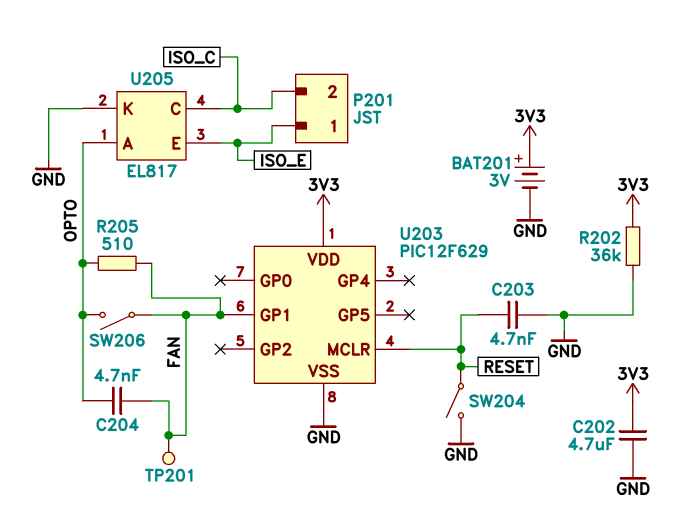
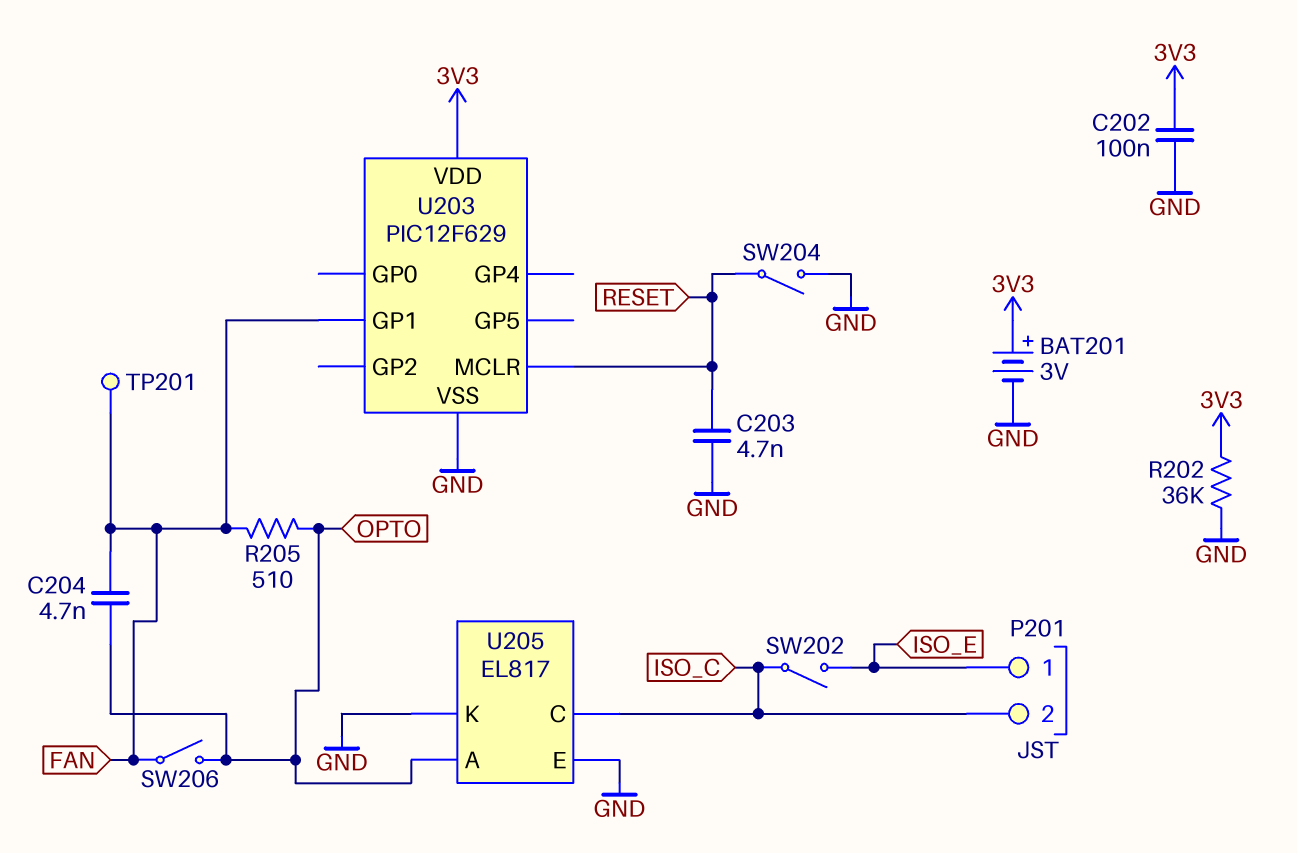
C202: 4.7uF (3V3, GND) -> 100nF (3V3, GND)
SW202: none -> switch (ISO_C, ISO_E)
U205 pin E: ISO_E -> GND

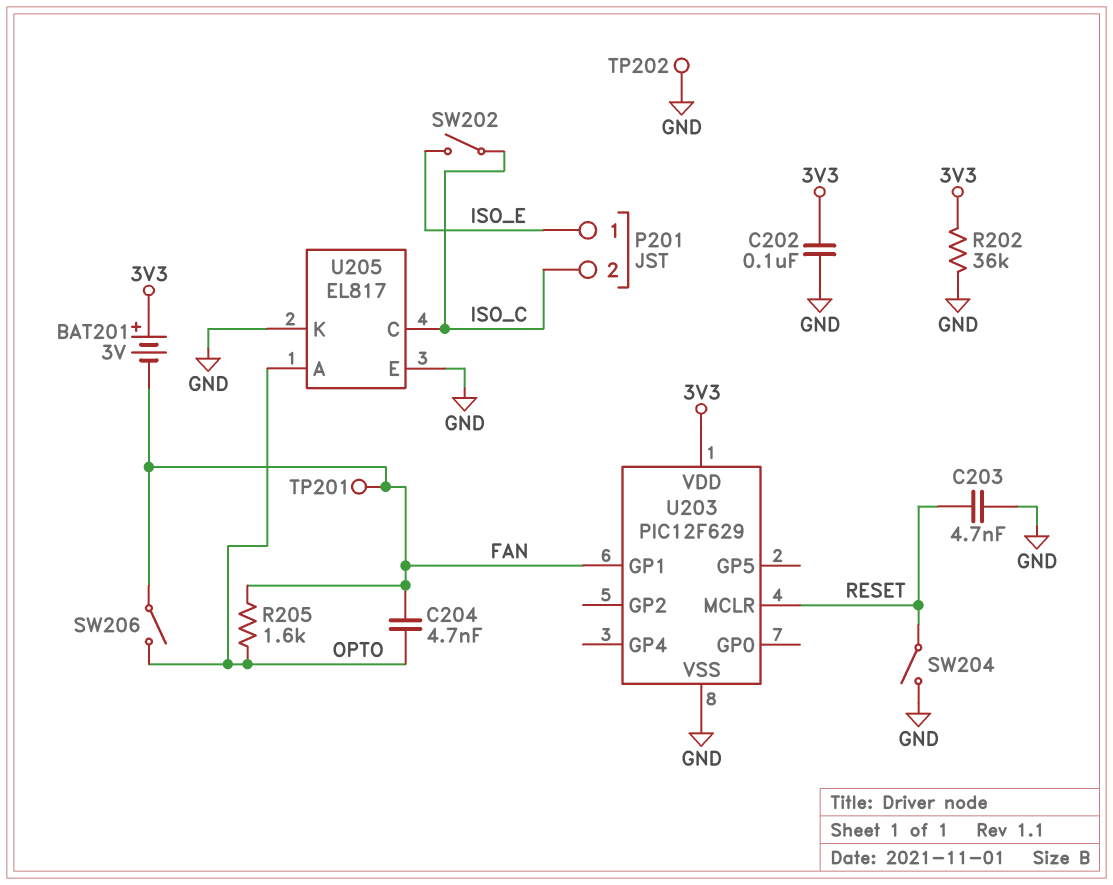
BAT201: 3V (plus 3V3, minus GND) -> 3V (plus 3V3, minus FAN)
R205: 510 (FAN, OPTO) -> 1.6k (FAN, OPTO)
TP202: none -> test point (GND)

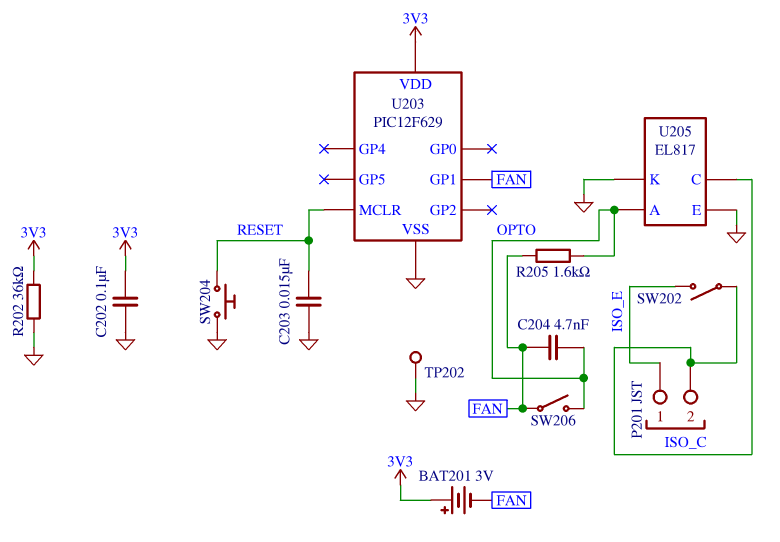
C203: 4.7nF (GND, RESET) -> 15nF (GND, RESET)
SW204: switch (GND, RESET) -> button (GND, RESET)
TP201: test point (FAN) -> none

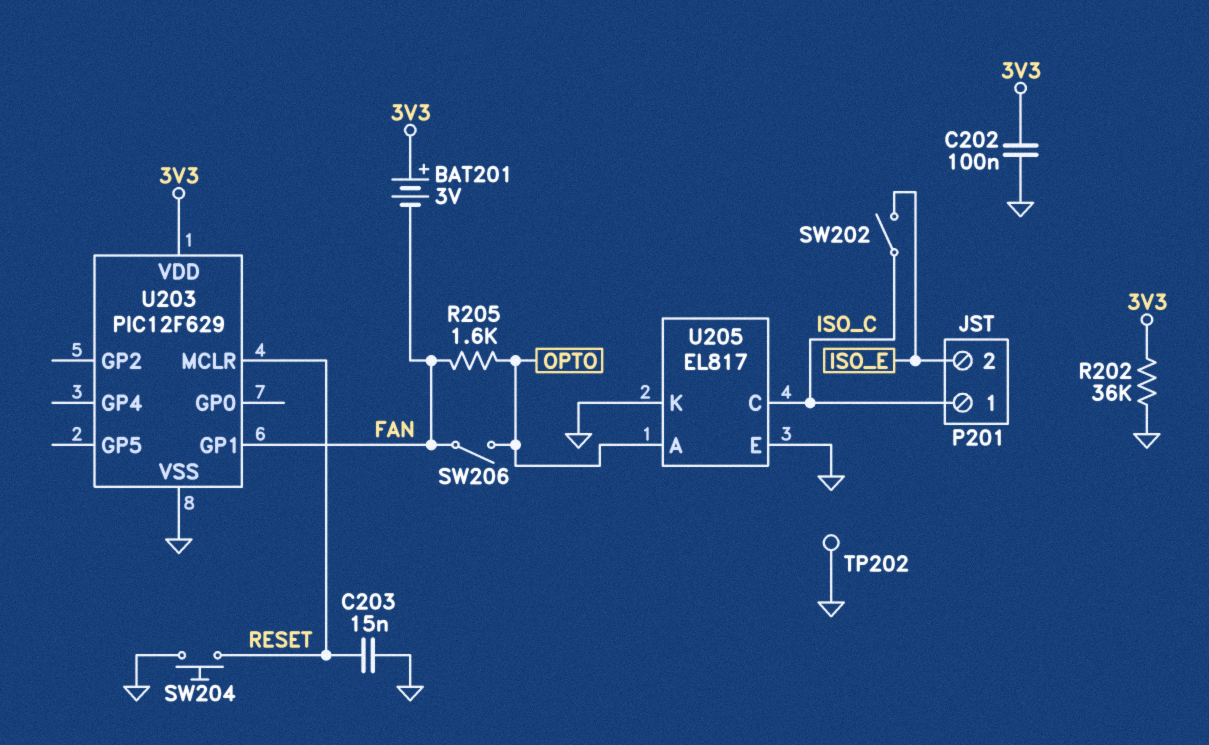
C204: 4.7nF (FAN, OPTO) -> none
P201 pin 1: ISO_E -> ISO_C
P201 pin 2: ISO_C -> ISO_E

